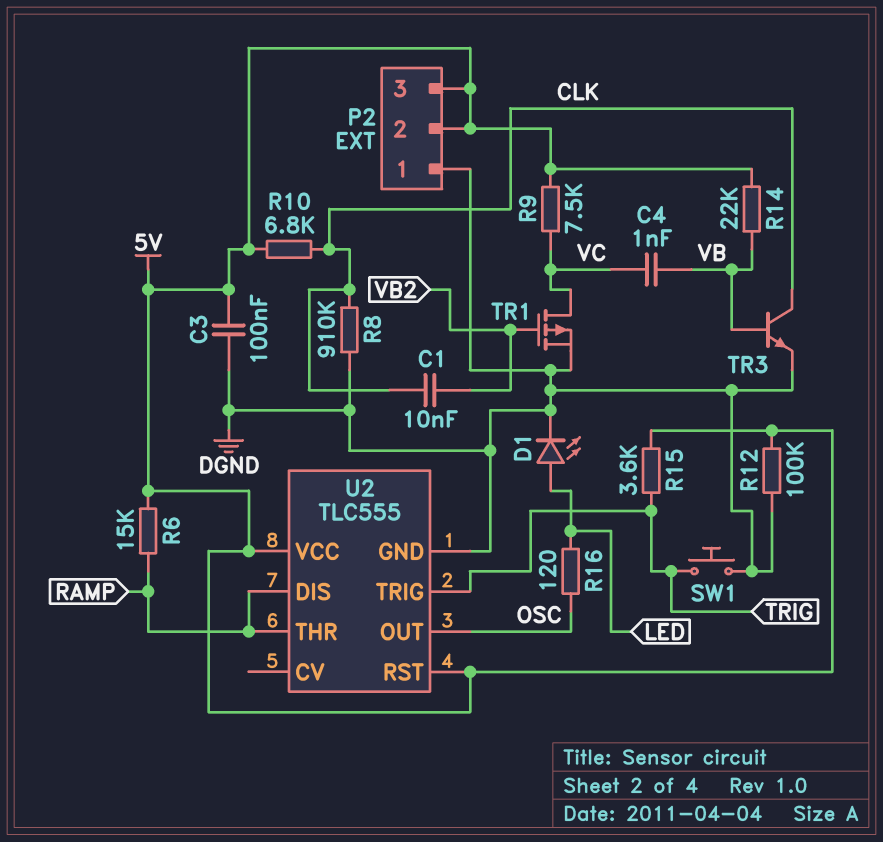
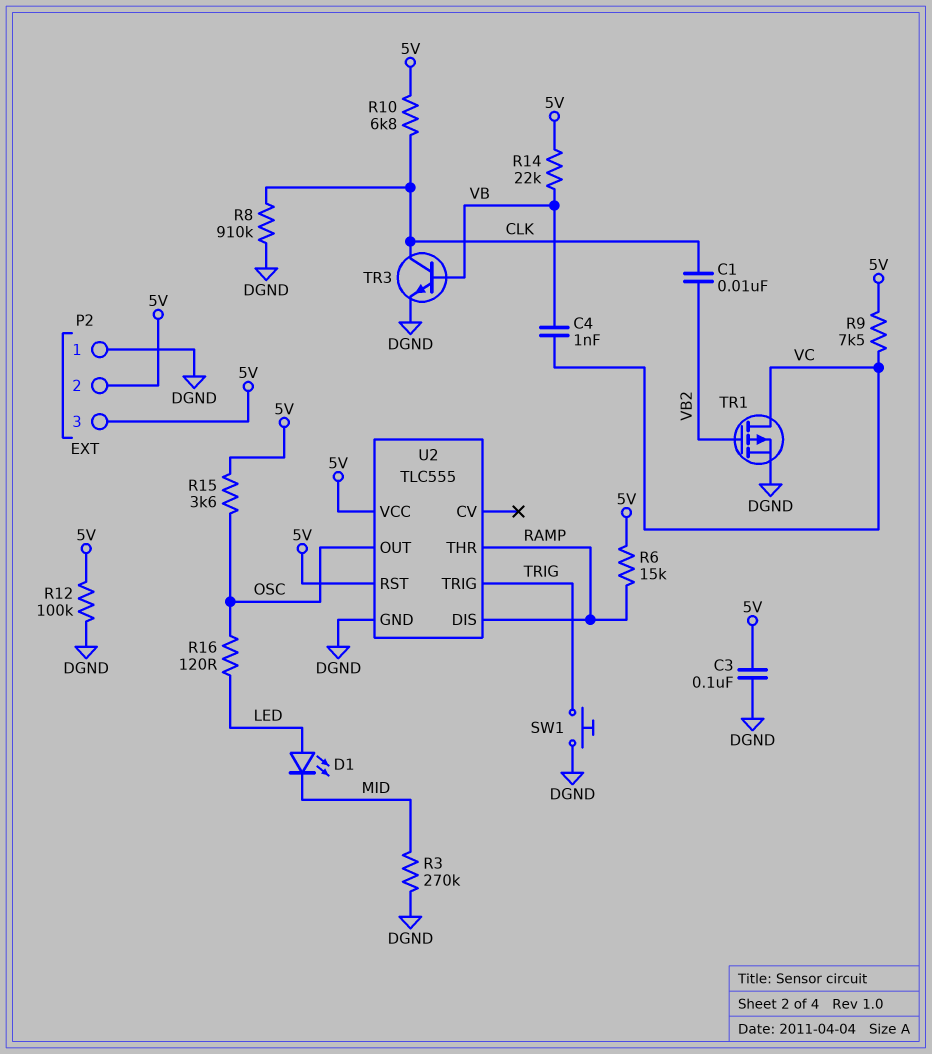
D1: LED (A LED, K DGND) -> LED (A LED, K MID)
R3: none -> 270k (DGND, MID)
R15: 3.6k (5V, TRIG) -> 3.6k (5V, OSC)

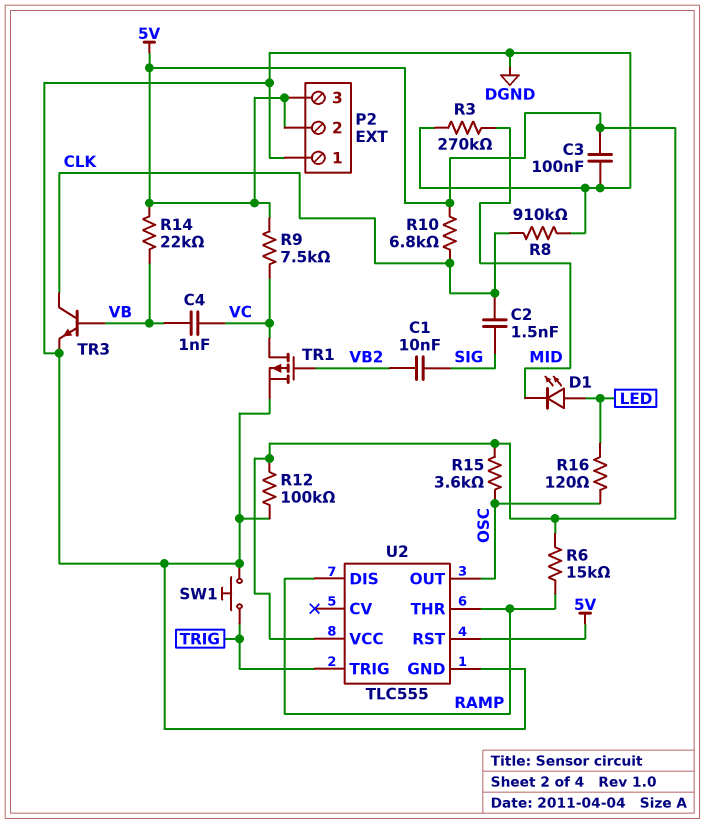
C1: 10nF (CLK, VB2) -> 10nF (SIG, VB2)
C2: none -> 1.5nF (CLK, SIG)

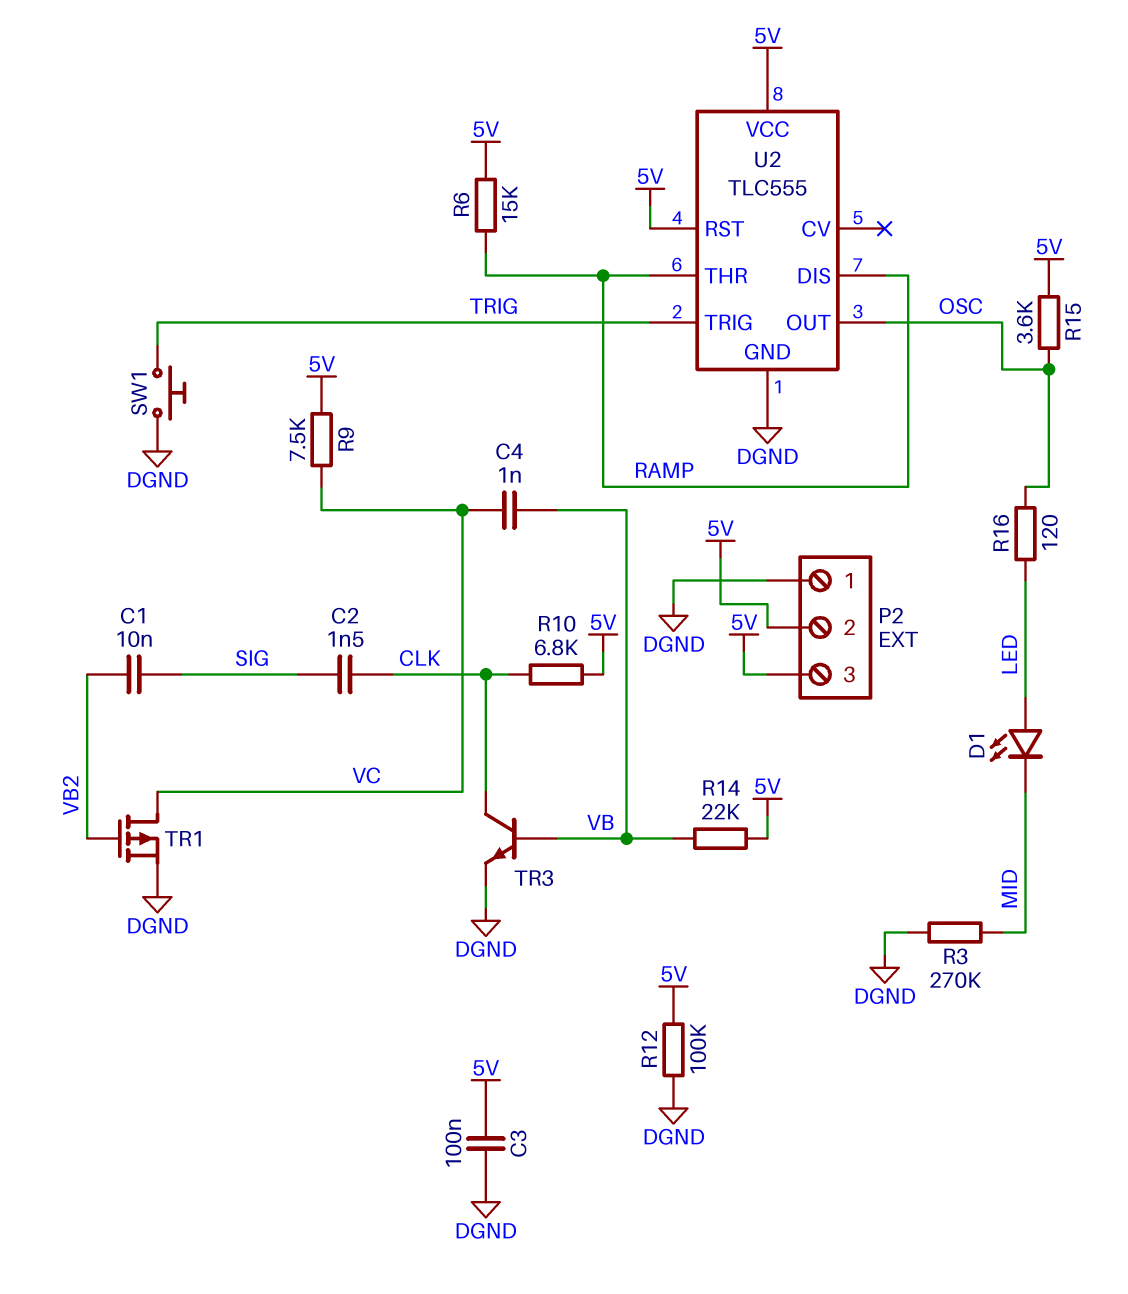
R8: 910k (CLK, DGND) -> none

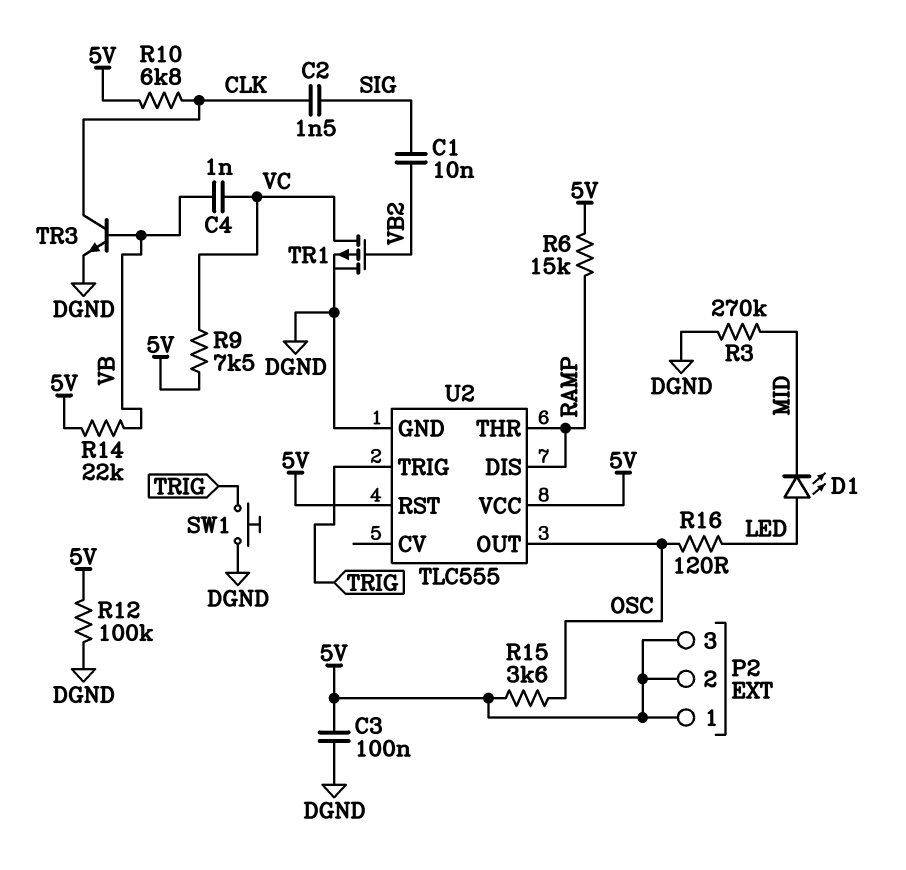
P2 pin 1: DGND -> 5V

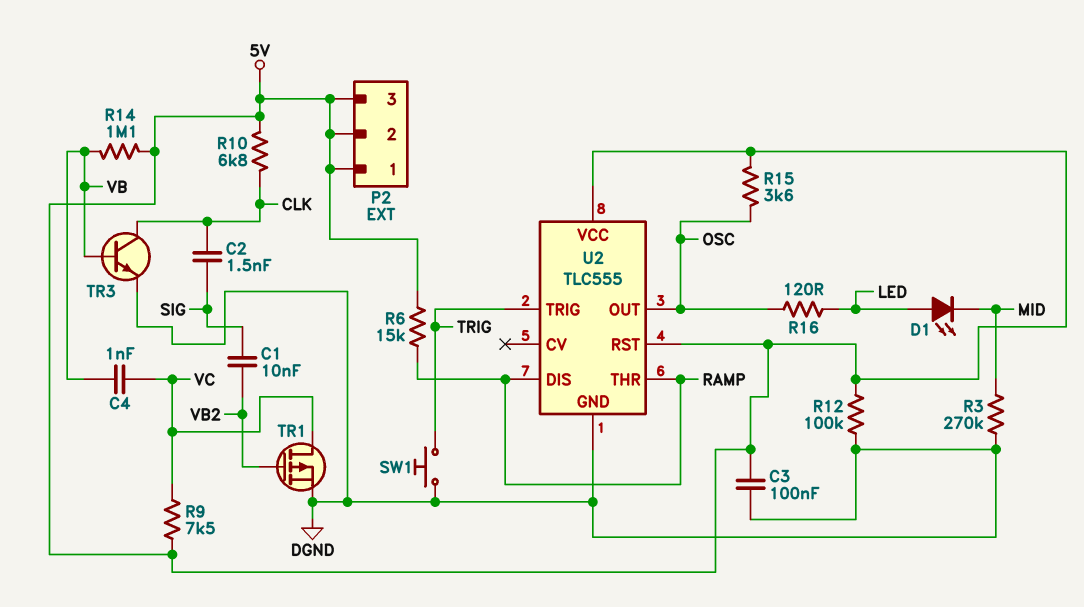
R14: 22k (5V, VB) -> 1.1M (5V, VB)

